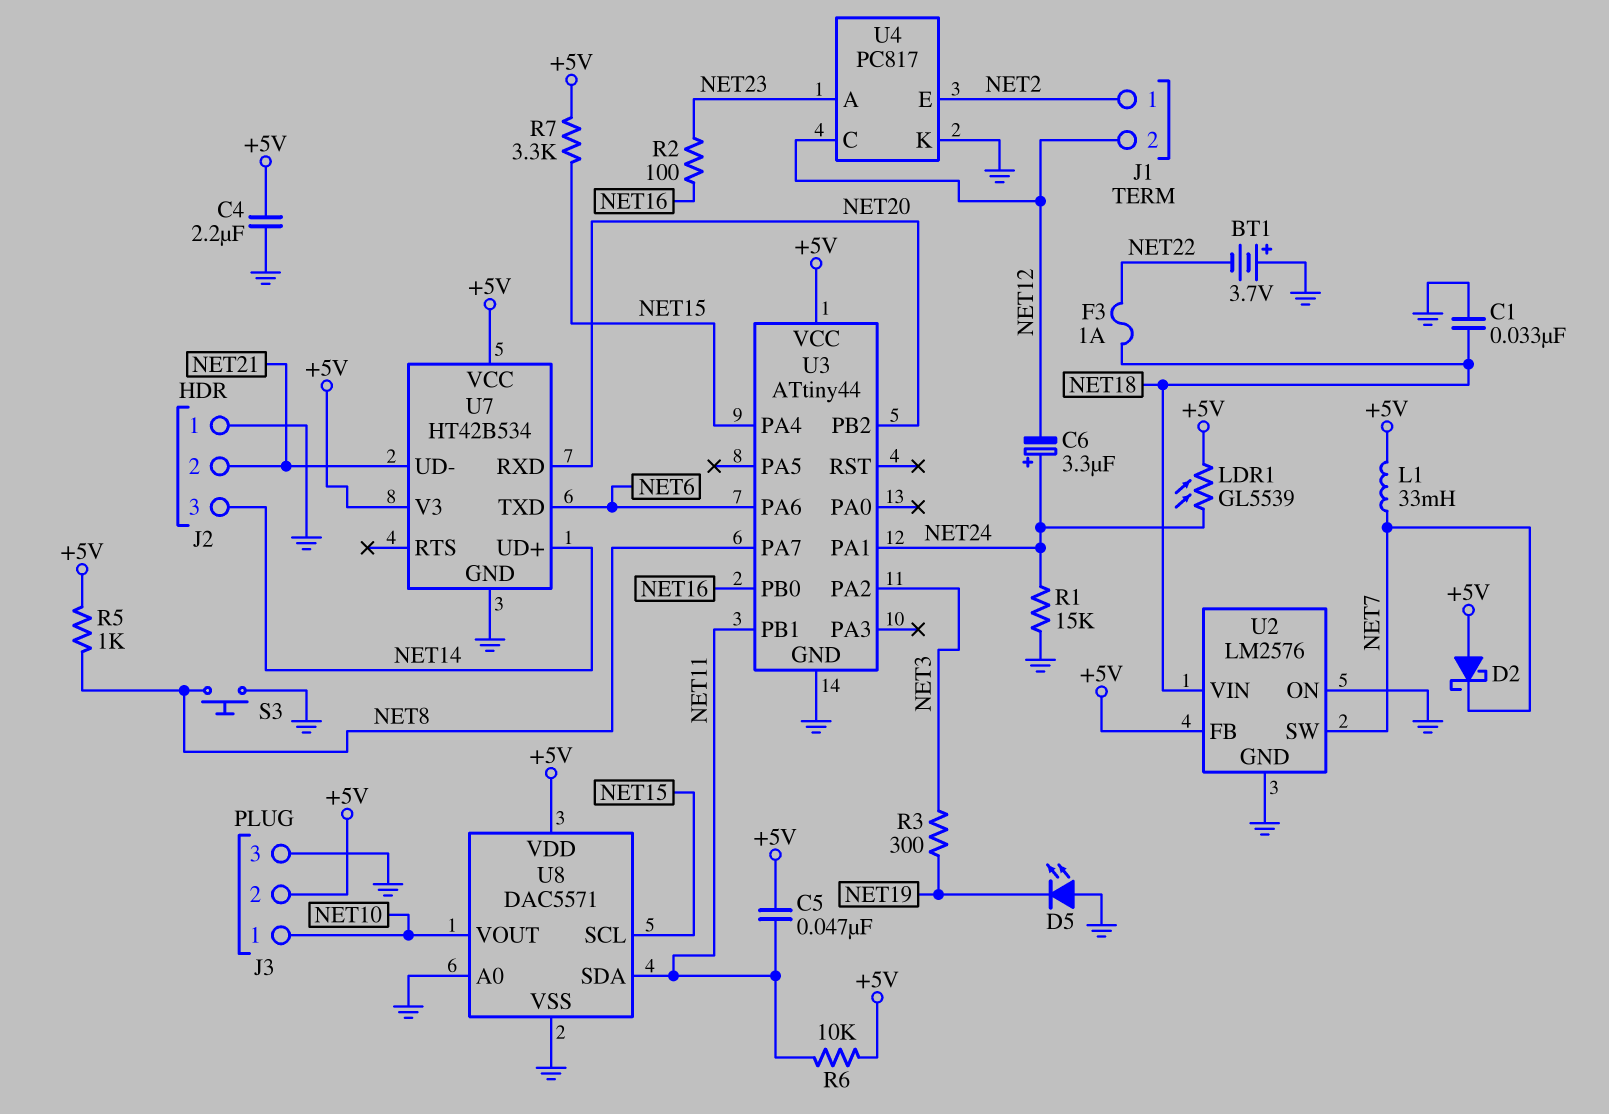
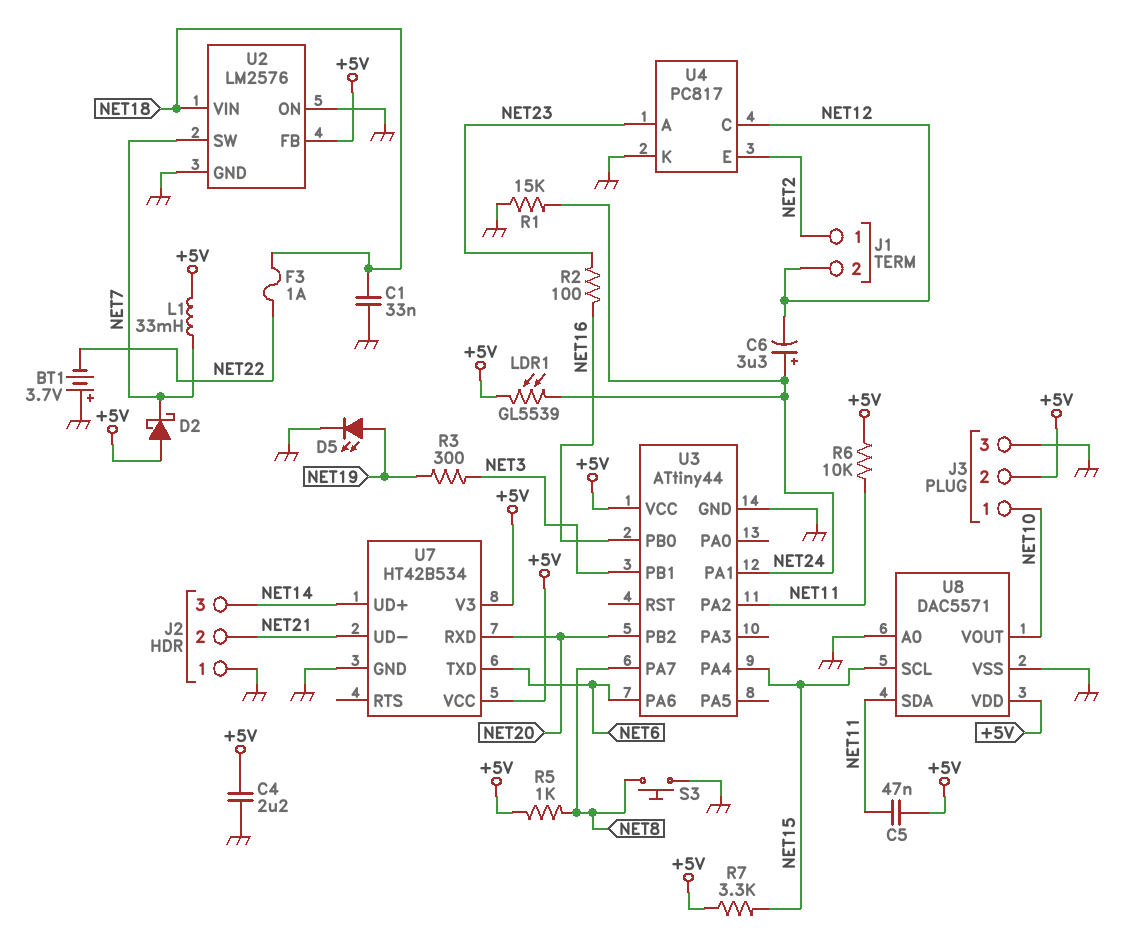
D5: LED (A GND, K NET19) -> LED (A NET19, K GND)
U3 pin PA2: NET3 -> NET11
U3 pin PB1: NET11 -> NET3

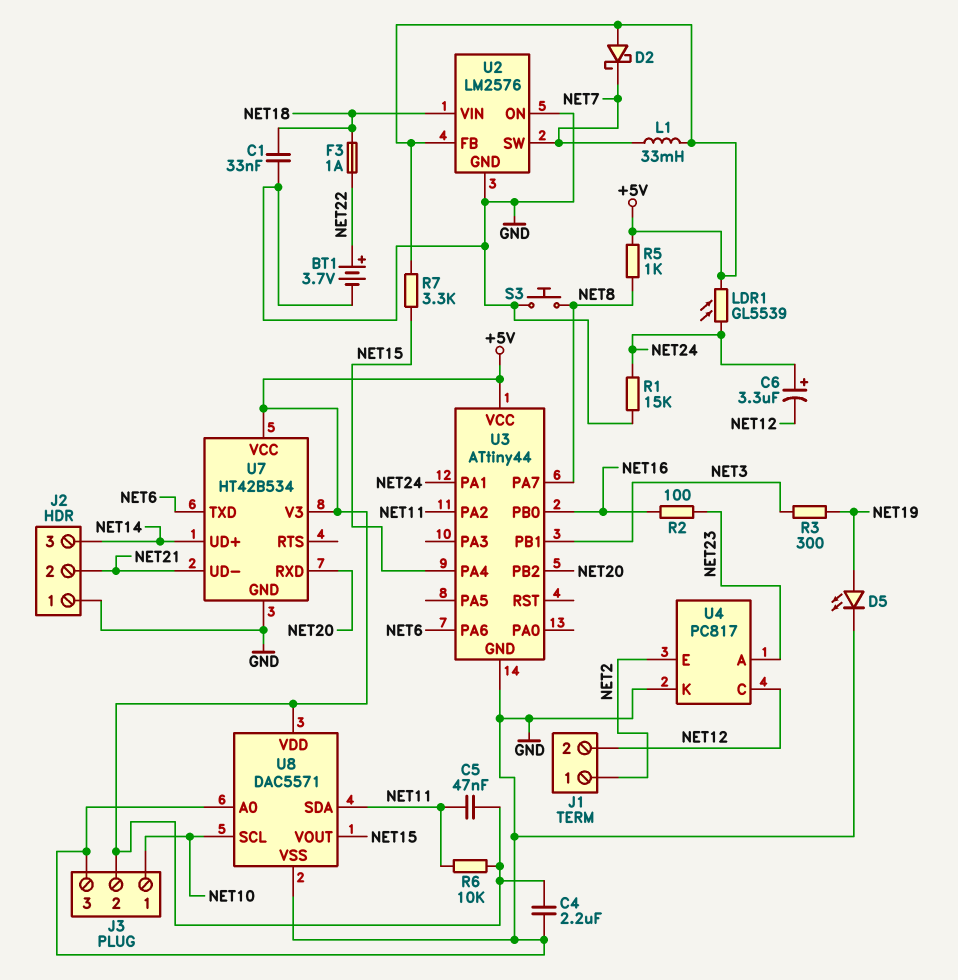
BT1: 3.7V (plus GND, minus NET22) -> 3.7V (plus NET22, minus GND)
U8 pin SCL: NET15 -> NET10
U8 pin VOUT: NET10 -> NET15

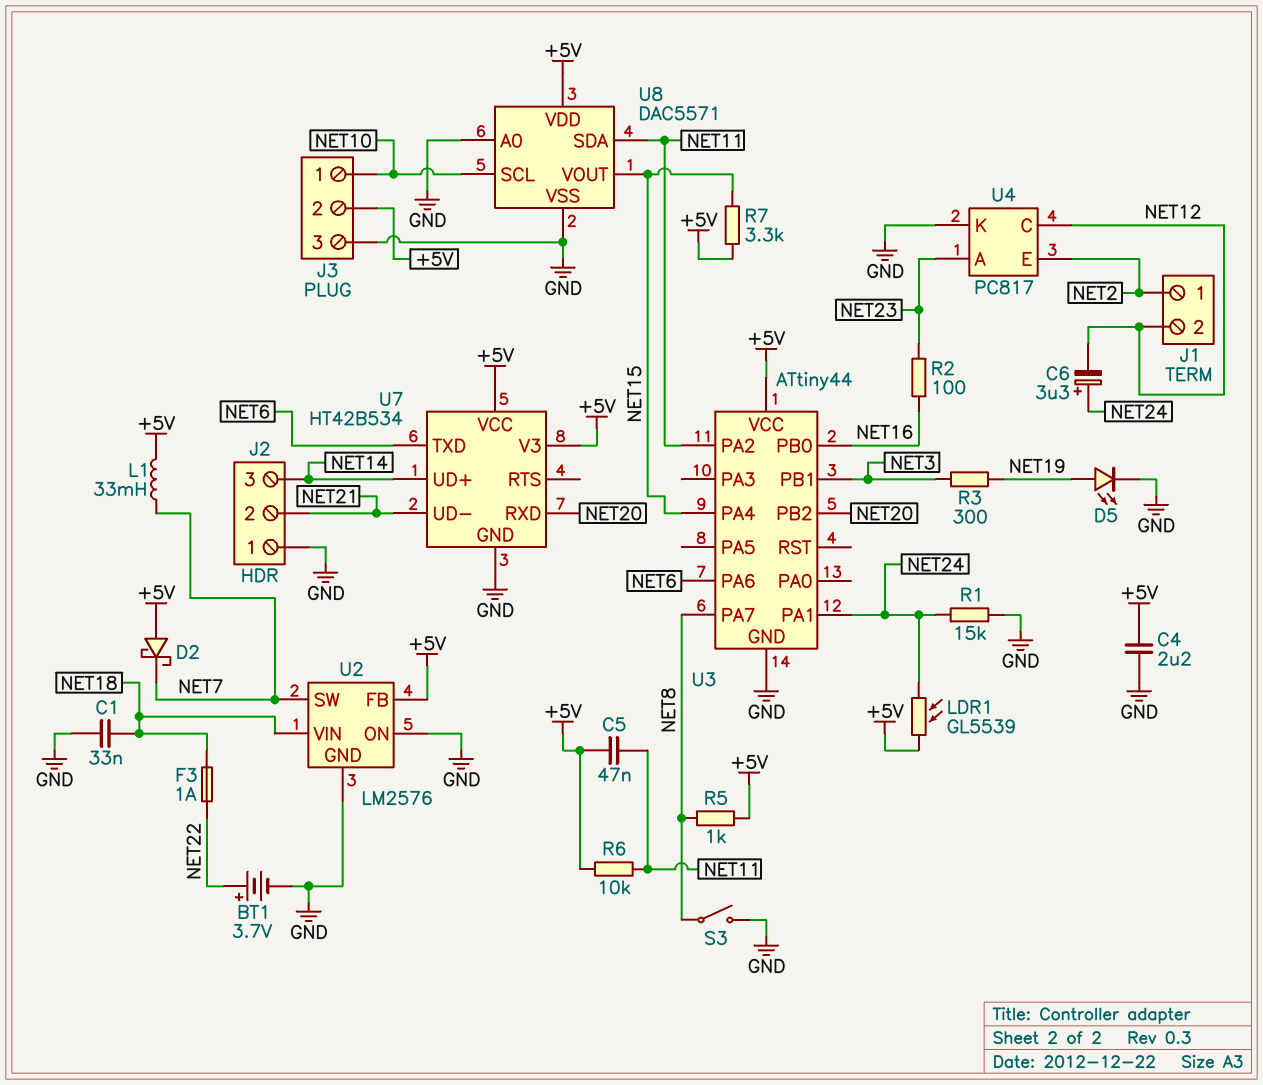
S3: button (GND, NET8) -> switch (GND, NET8)

